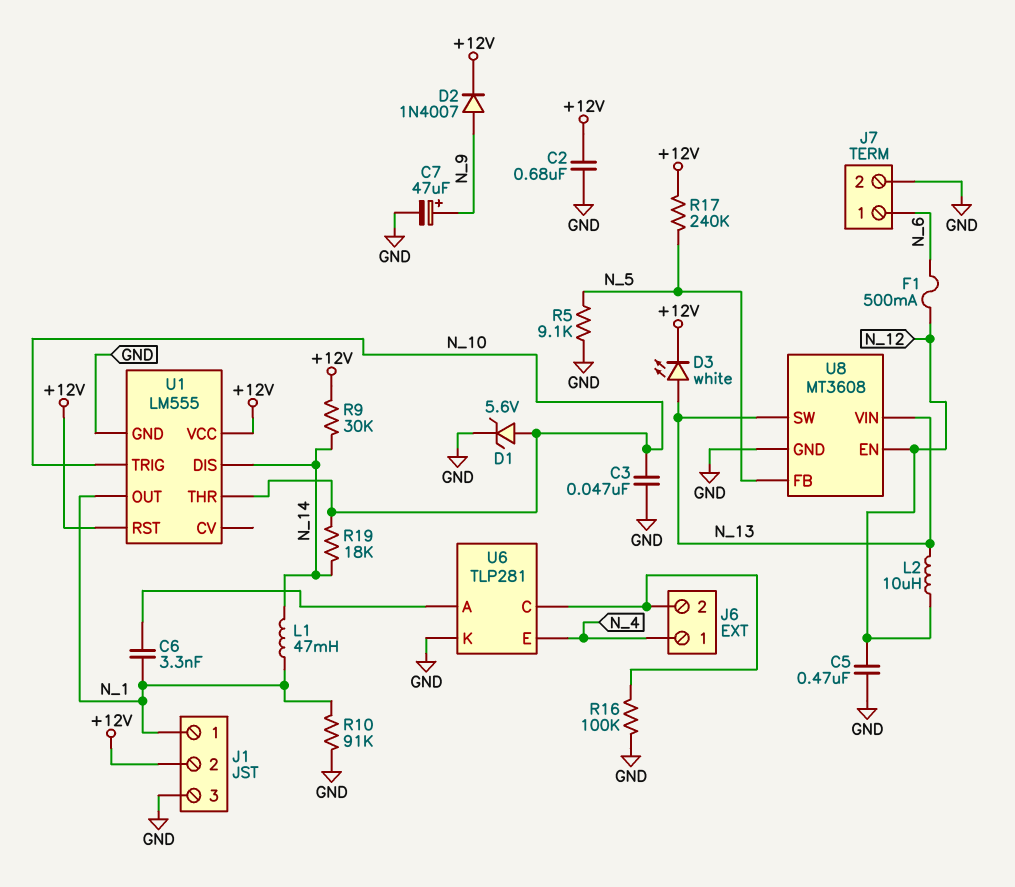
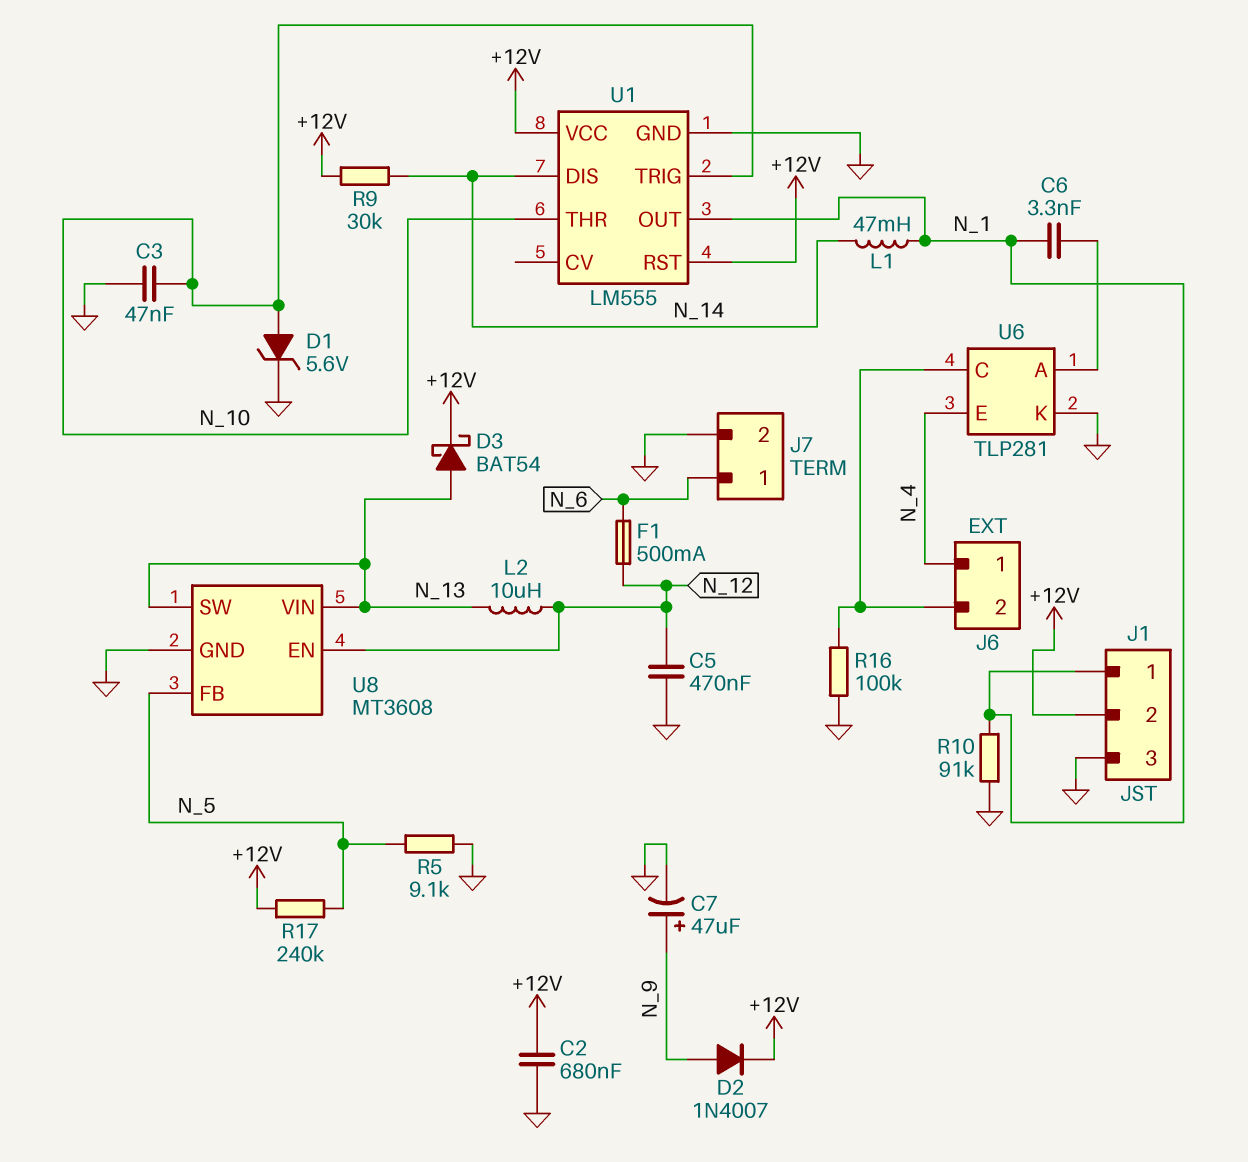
D3: LED white (A N_13, K +12V) -> schottky BAT54 (A N_13, K +12V)
R19: 18k (N_10, N_14) -> none

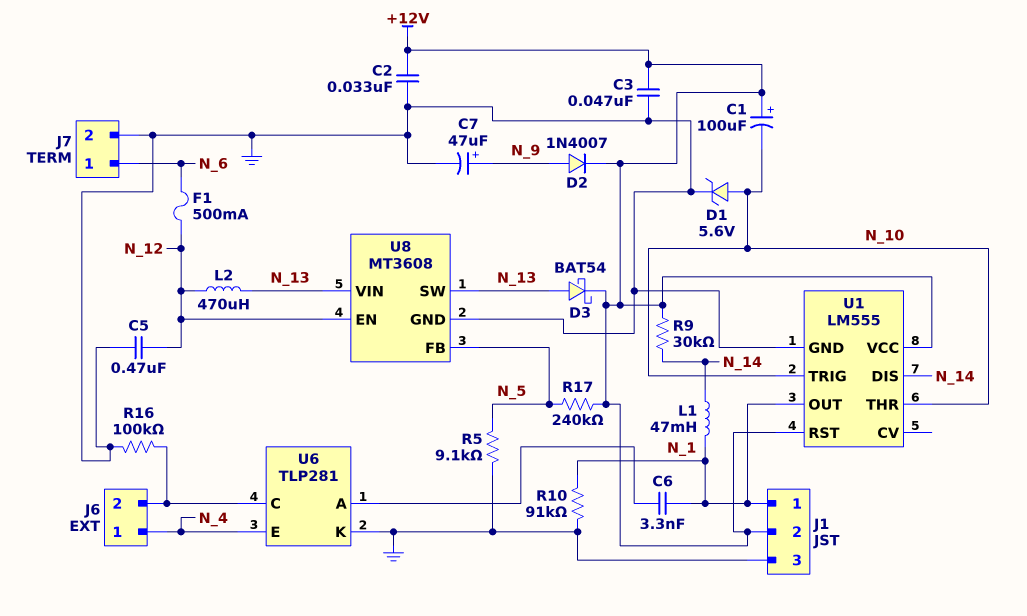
C1: none -> 100uF (plus +12V, minus N_10)
C2: 680nF (+12V, GND) -> 33nF (+12V, GND)
C3: 47nF (GND, N_10) -> 47nF (+12V, GND)
L2: 10uH (N_12, N_13) -> 470uH (N_12, N_13)

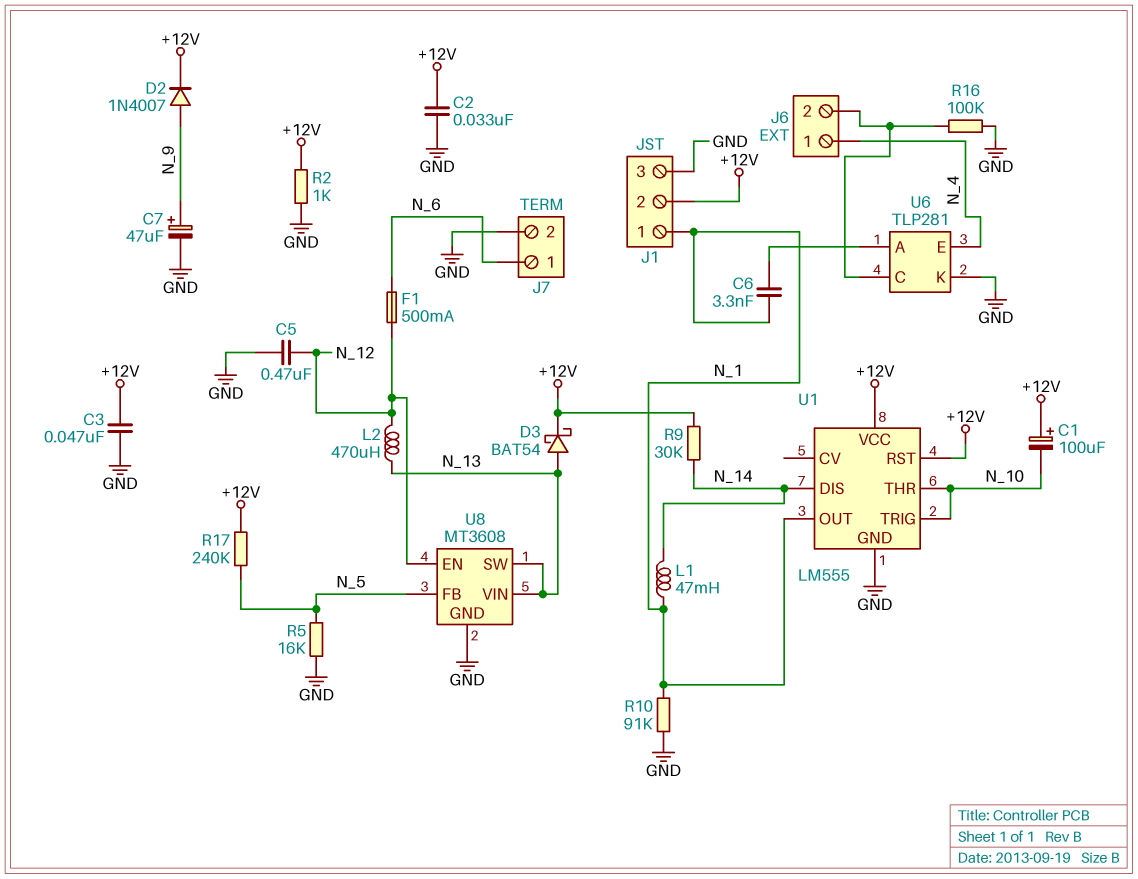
D1: zener 5.6V (A N_10, K GND) -> none
R2: none -> 1k (+12V, GND)
R5: 9.1k (GND, N_5) -> 16k (GND, N_5)

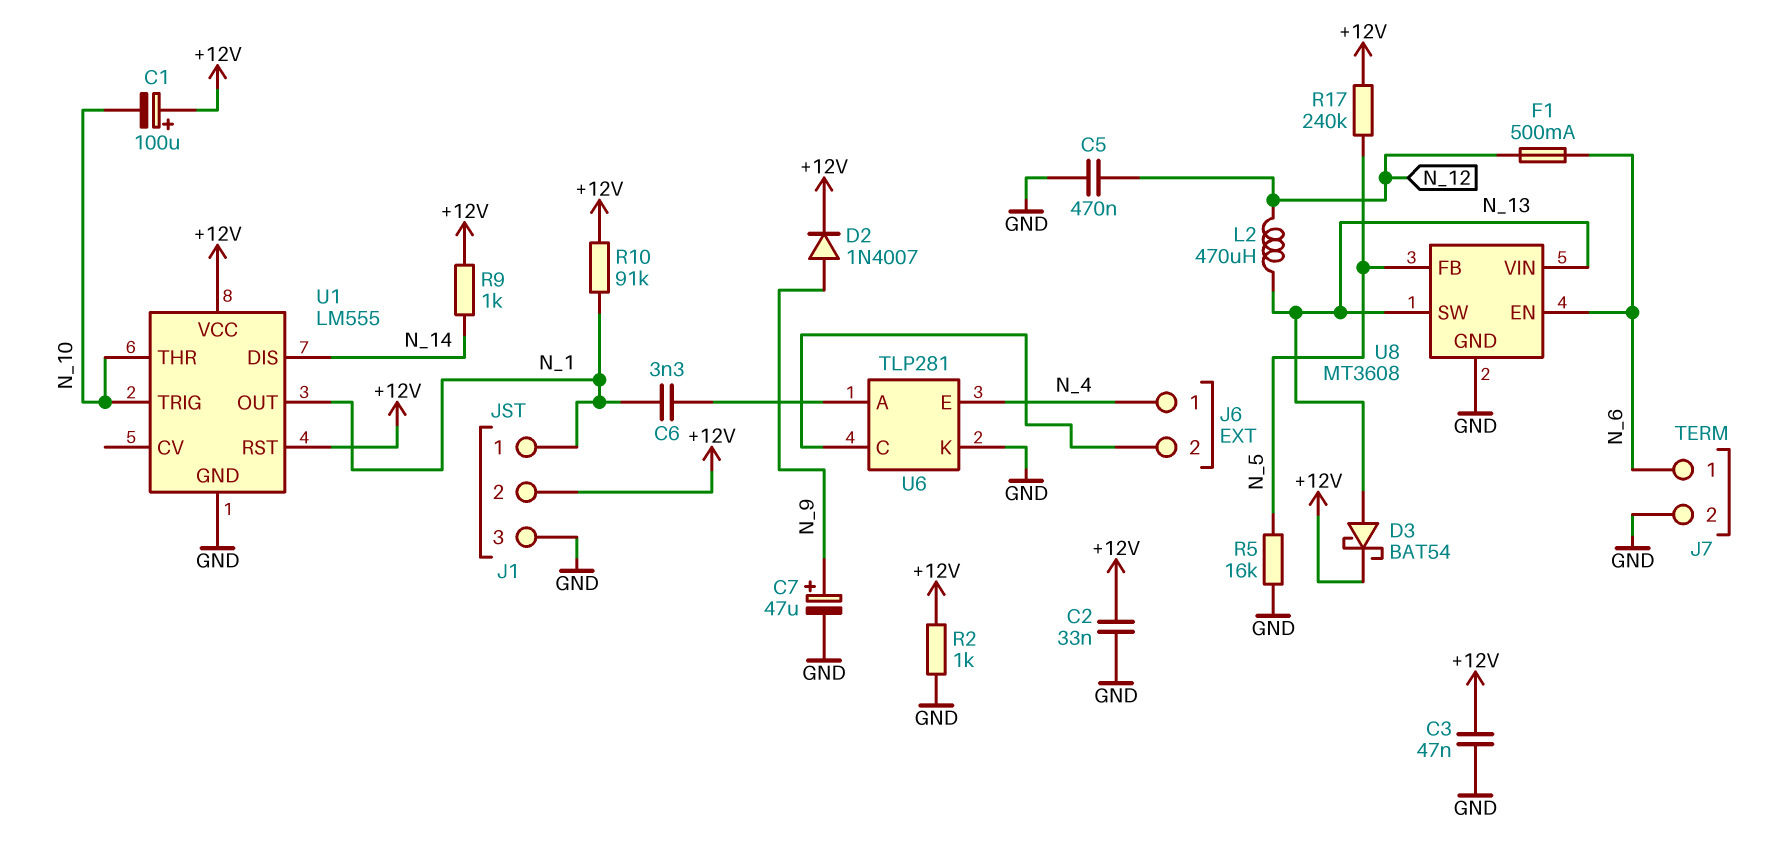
L1: 47mH (N_1, N_14) -> none
R9: 30k (+12V, N_14) -> 1k (+12V, N_14)
R10: 91k (GND, N_1) -> 91k (+12V, N_1)
R16: 100k (GND, J6/2) -> none
U8 pin EN: N_12 -> N_6

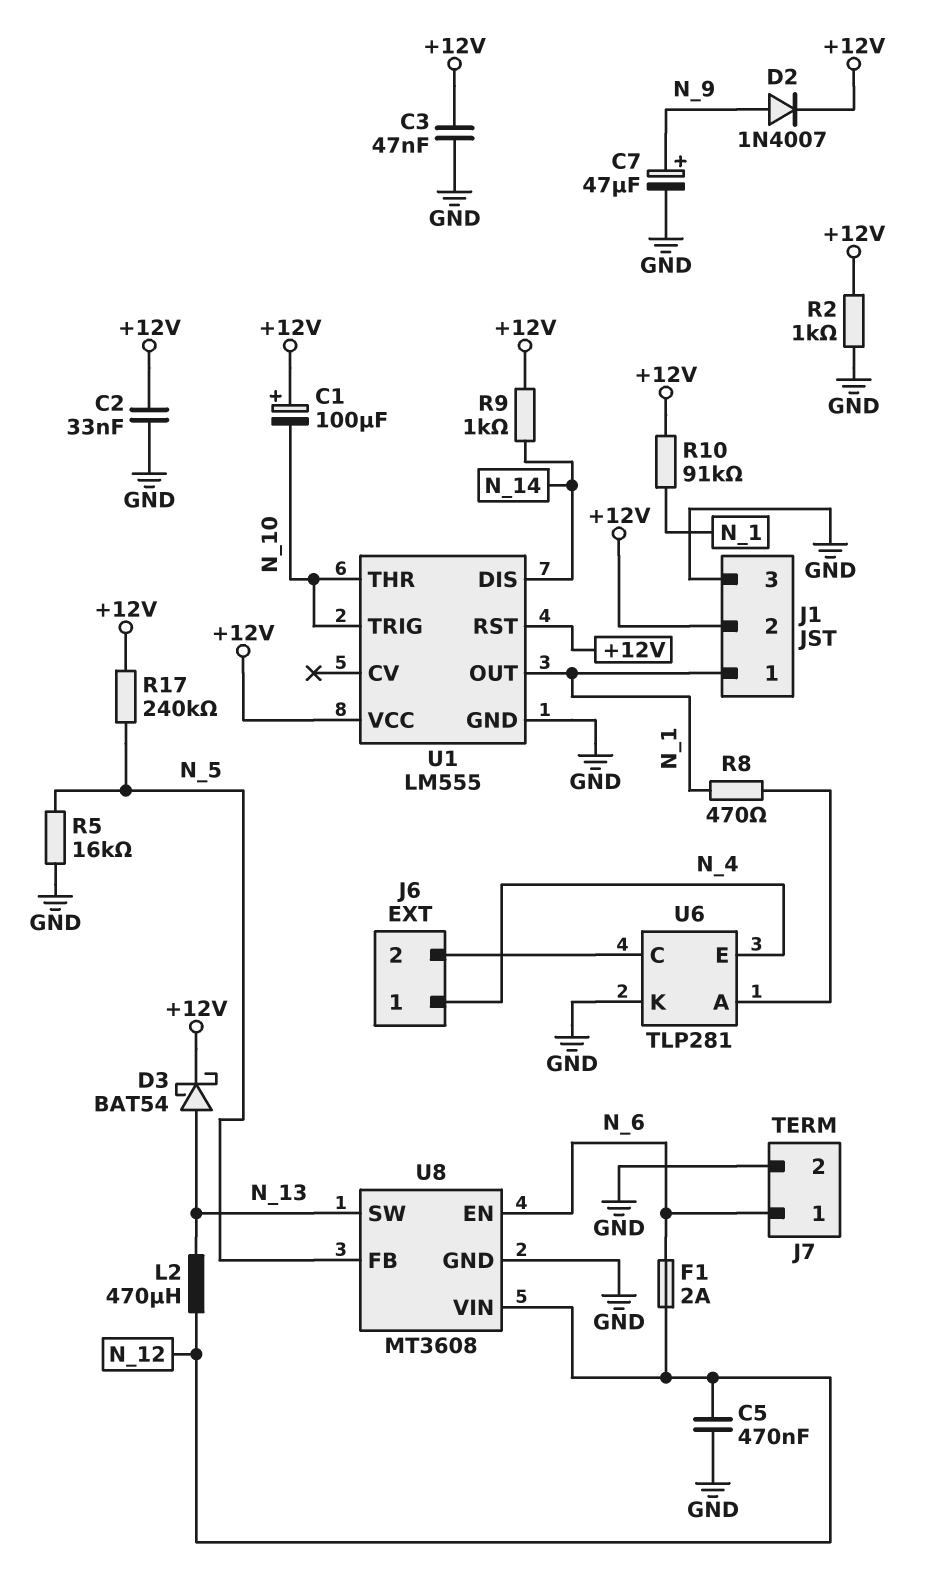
C6: 3.3nF (N_1, U6/A) -> none
F1: 500mA (N_6, N_12) -> 2A (N_6, N_12)
R8: none -> 470 (N_1, U6/A)
U8 pin VIN: N_13 -> N_12

